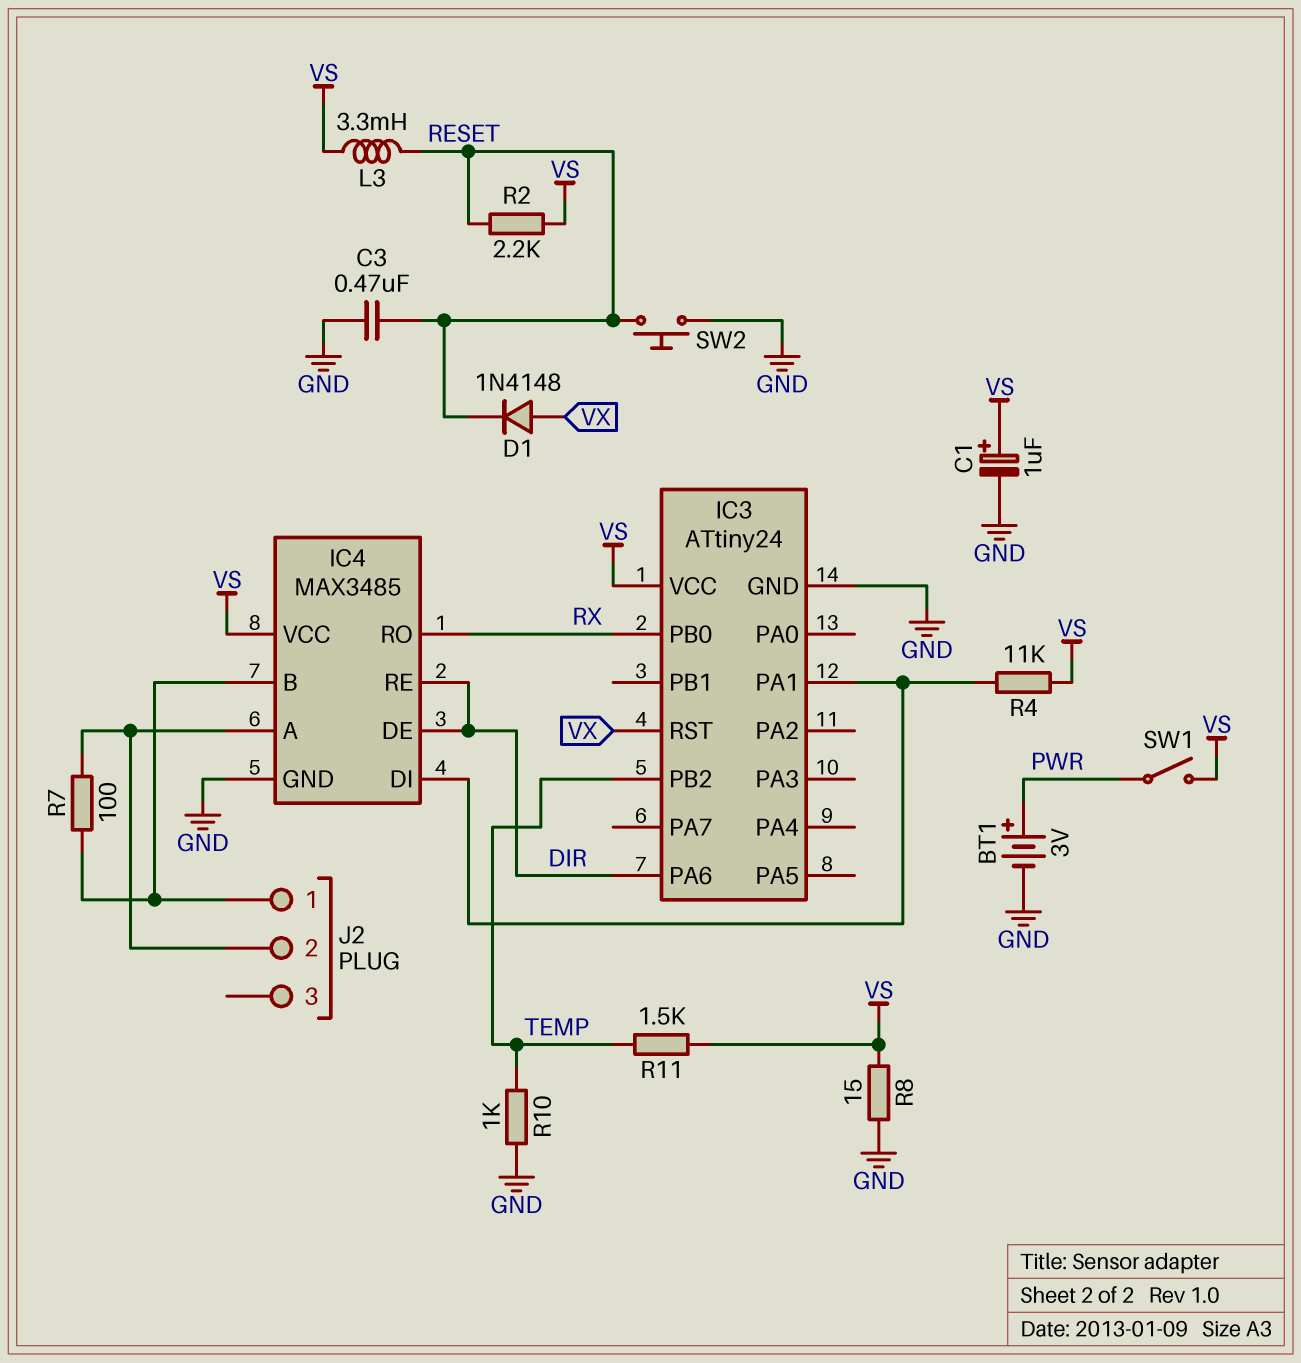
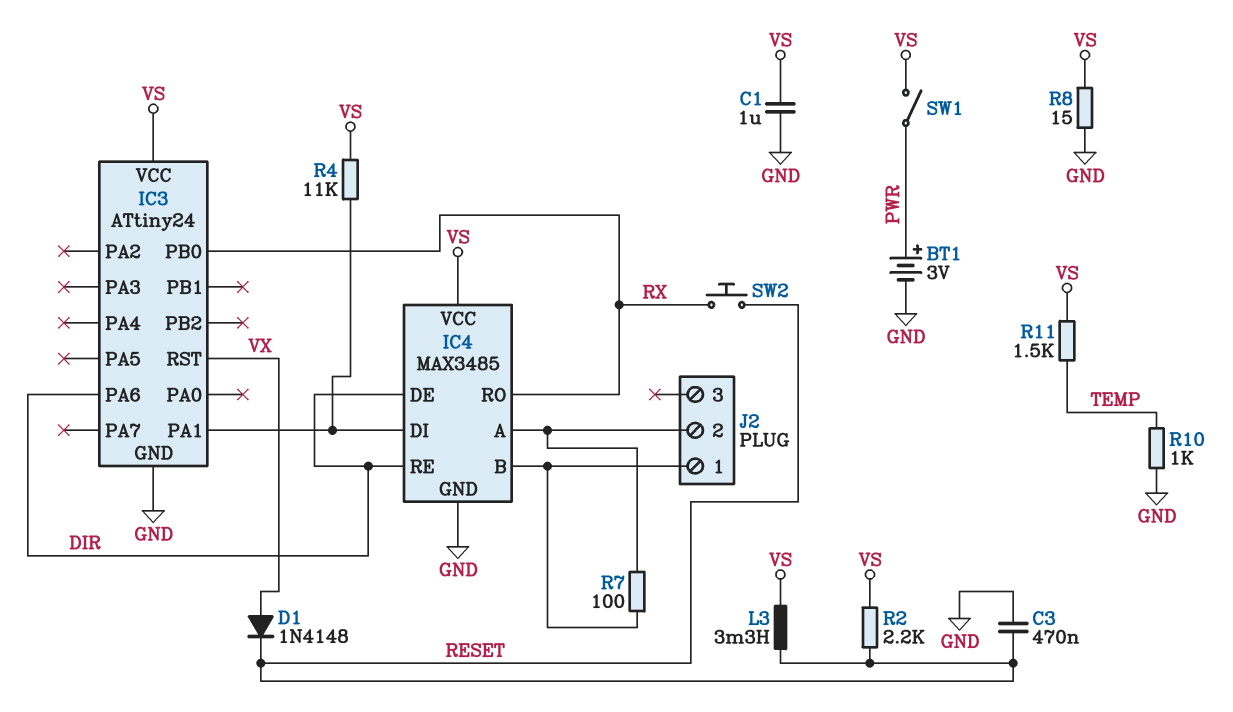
C1: 1uF (plus VS, minus GND) -> 1uF (GND, VS)
IC3 pin PB2: TEMP -> none
SW2: button (GND, RESET) -> button (RESET, RX)

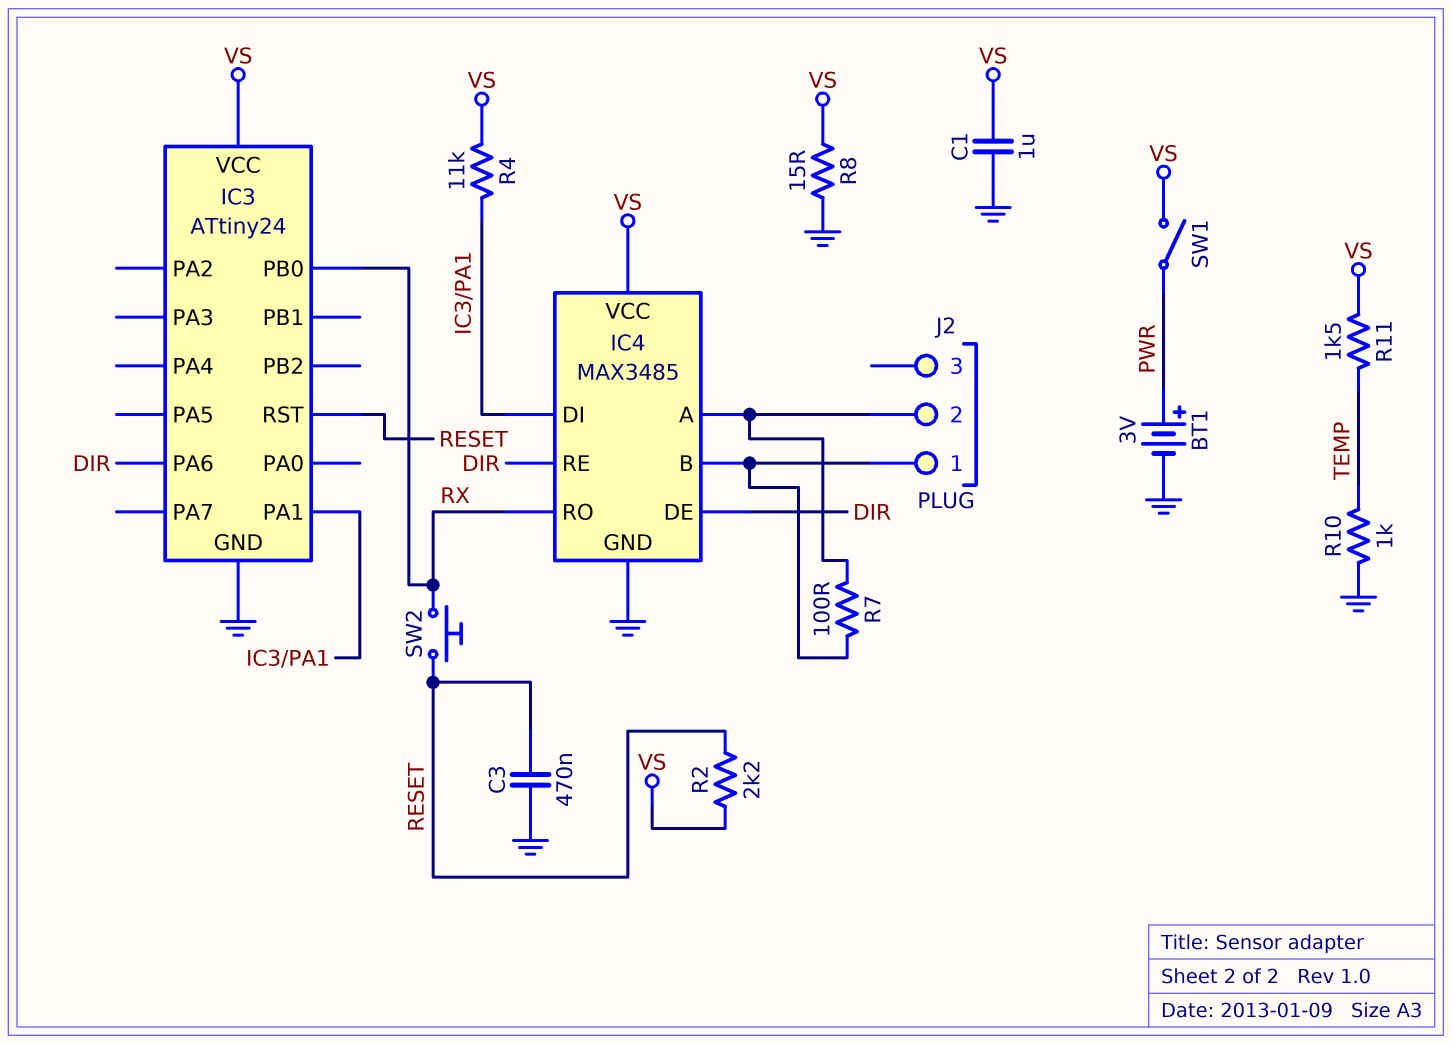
D1: diode 1N4148 (A VX, K RESET) -> none
IC3 pin RST: VX -> RESET
L3: 3.3mH (RESET, VS) -> none

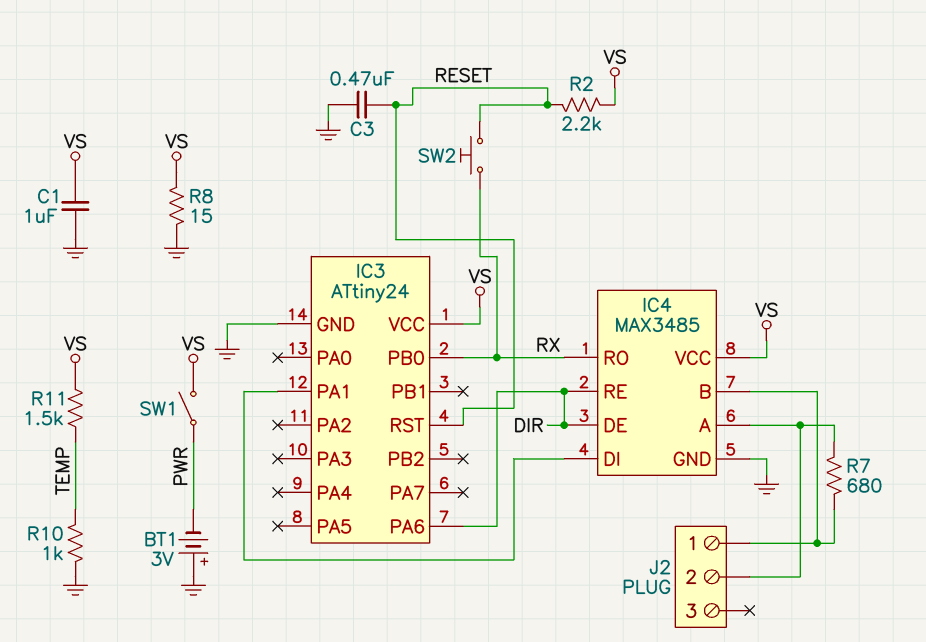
BT1: 3V (plus PWR, minus GND) -> 3V (plus GND, minus PWR)
R4: 11k (IC3/PA1, VS) -> none
R7: 100 (IC4/A, IC4/B) -> 680 (IC4/A, IC4/B)

